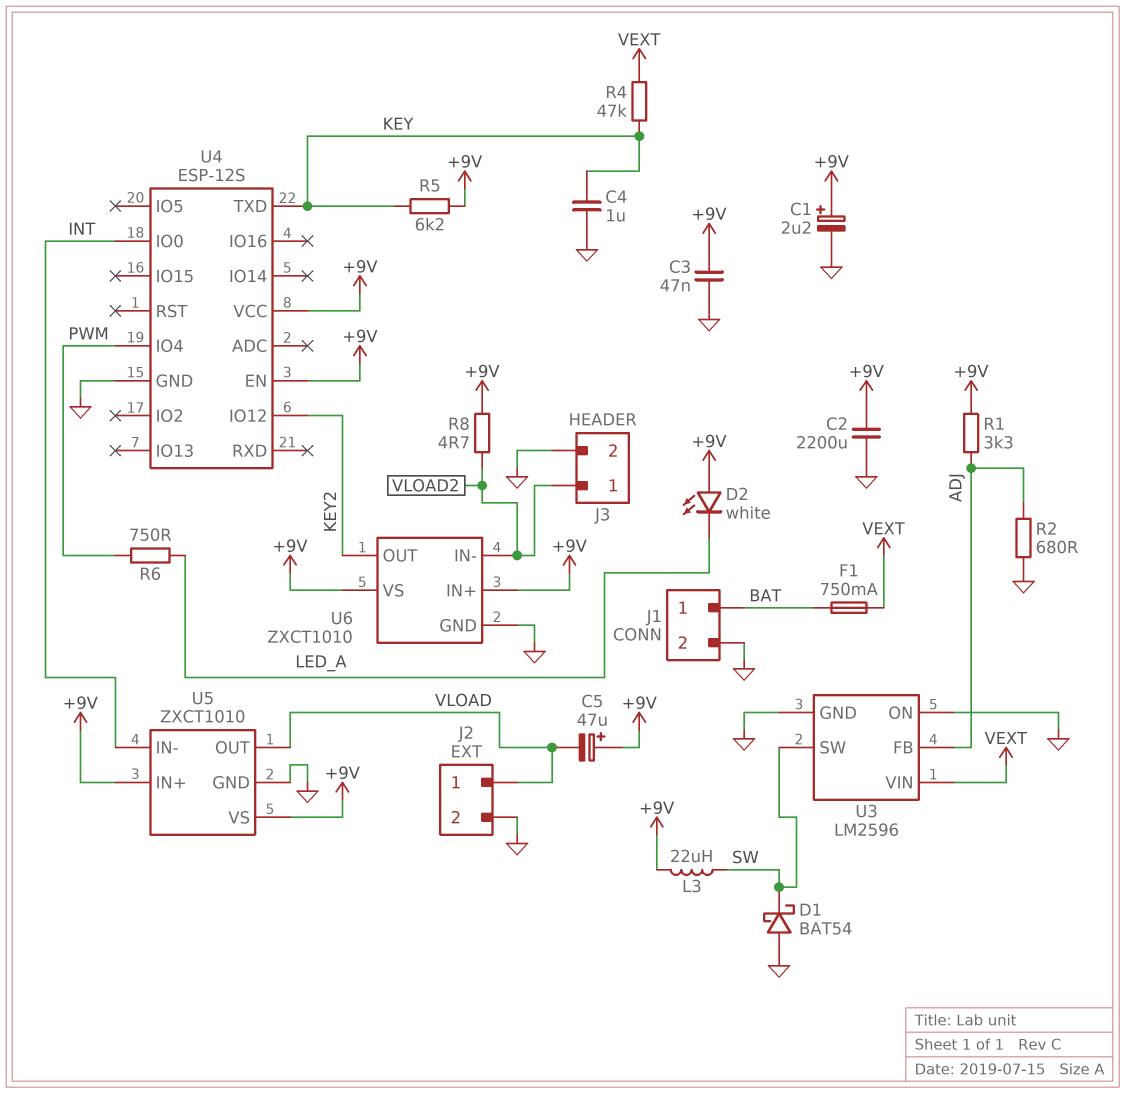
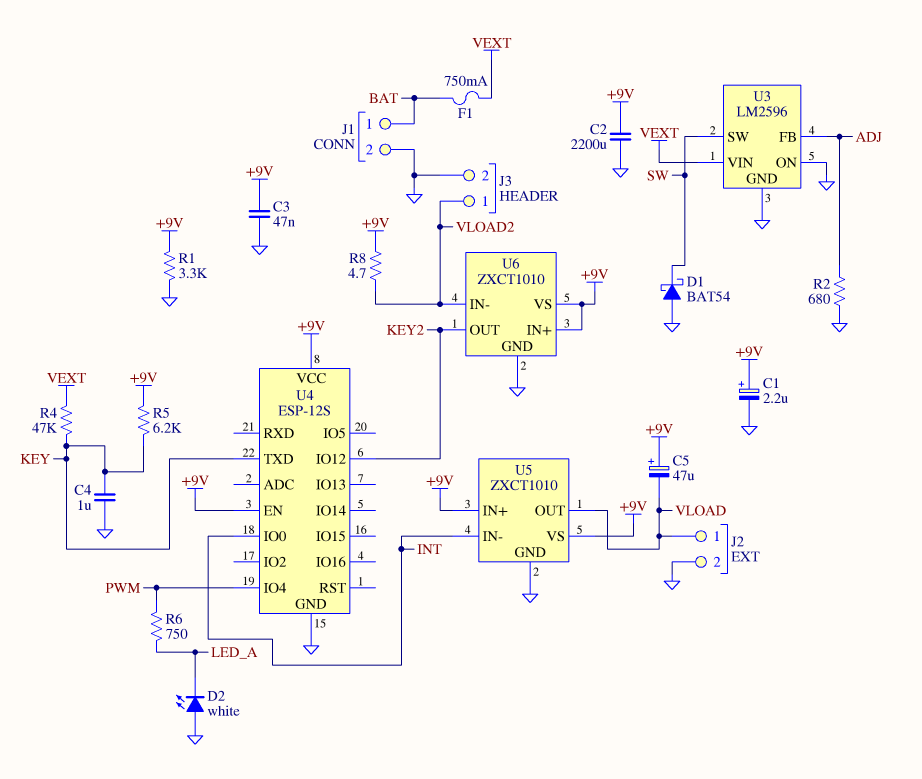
D2: LED white (A +9V, K LED_A) -> LED white (A GND, K LED_A)
L3: 22uH (+9V, SW) -> none
R1: 3.3k (+9V, ADJ) -> 3.3k (+9V, GND)

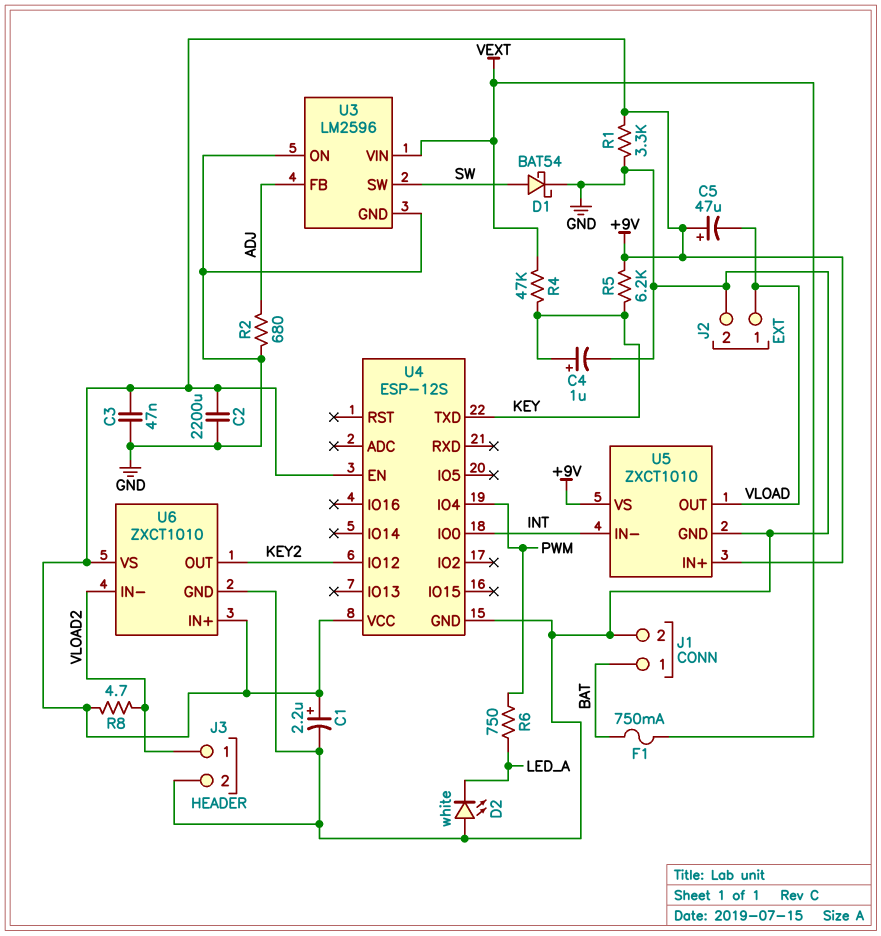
C4: 1uF (GND, KEY) -> 1uF (plus KEY, minus GND)
D1: schottky BAT54 (A GND, K SW) -> schottky BAT54 (A SW, K GND)

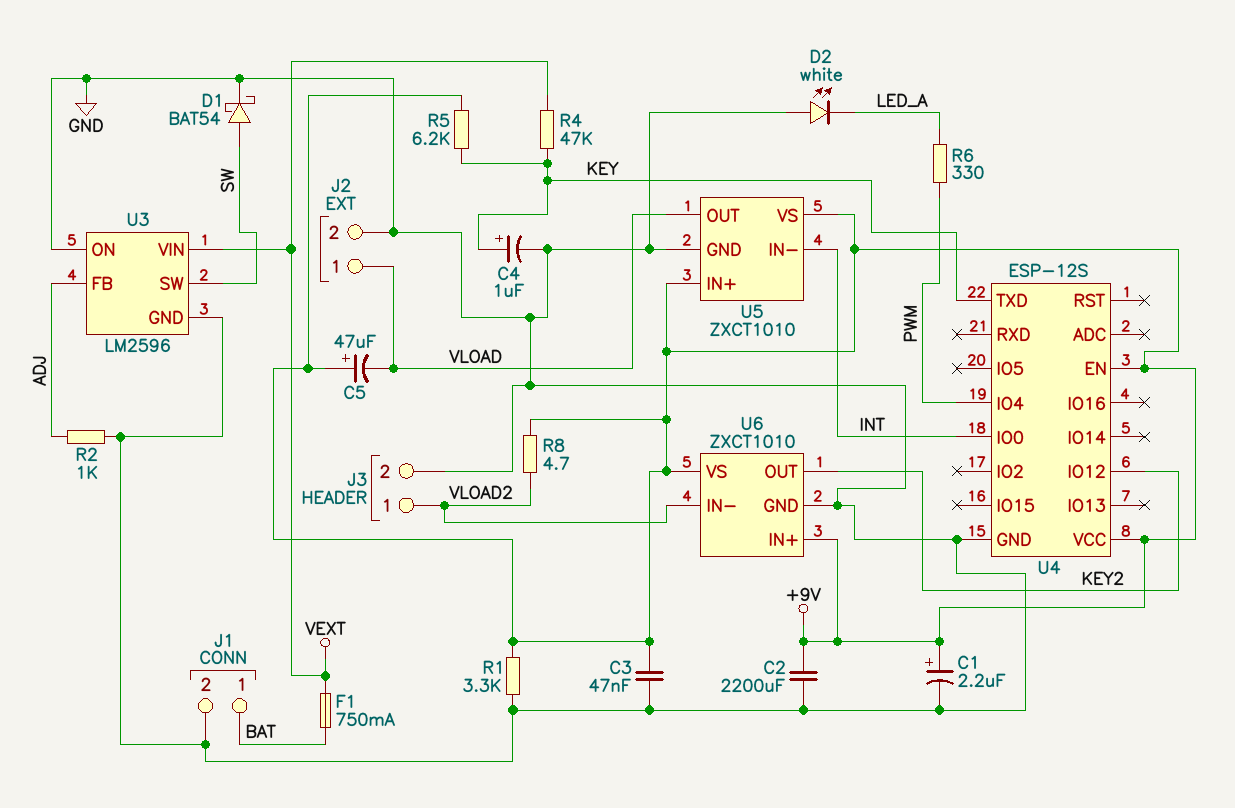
R2: 680 (ADJ, GND) -> 1k (ADJ, GND)
R6: 750 (LED_A, PWM) -> 330 (LED_A, PWM)

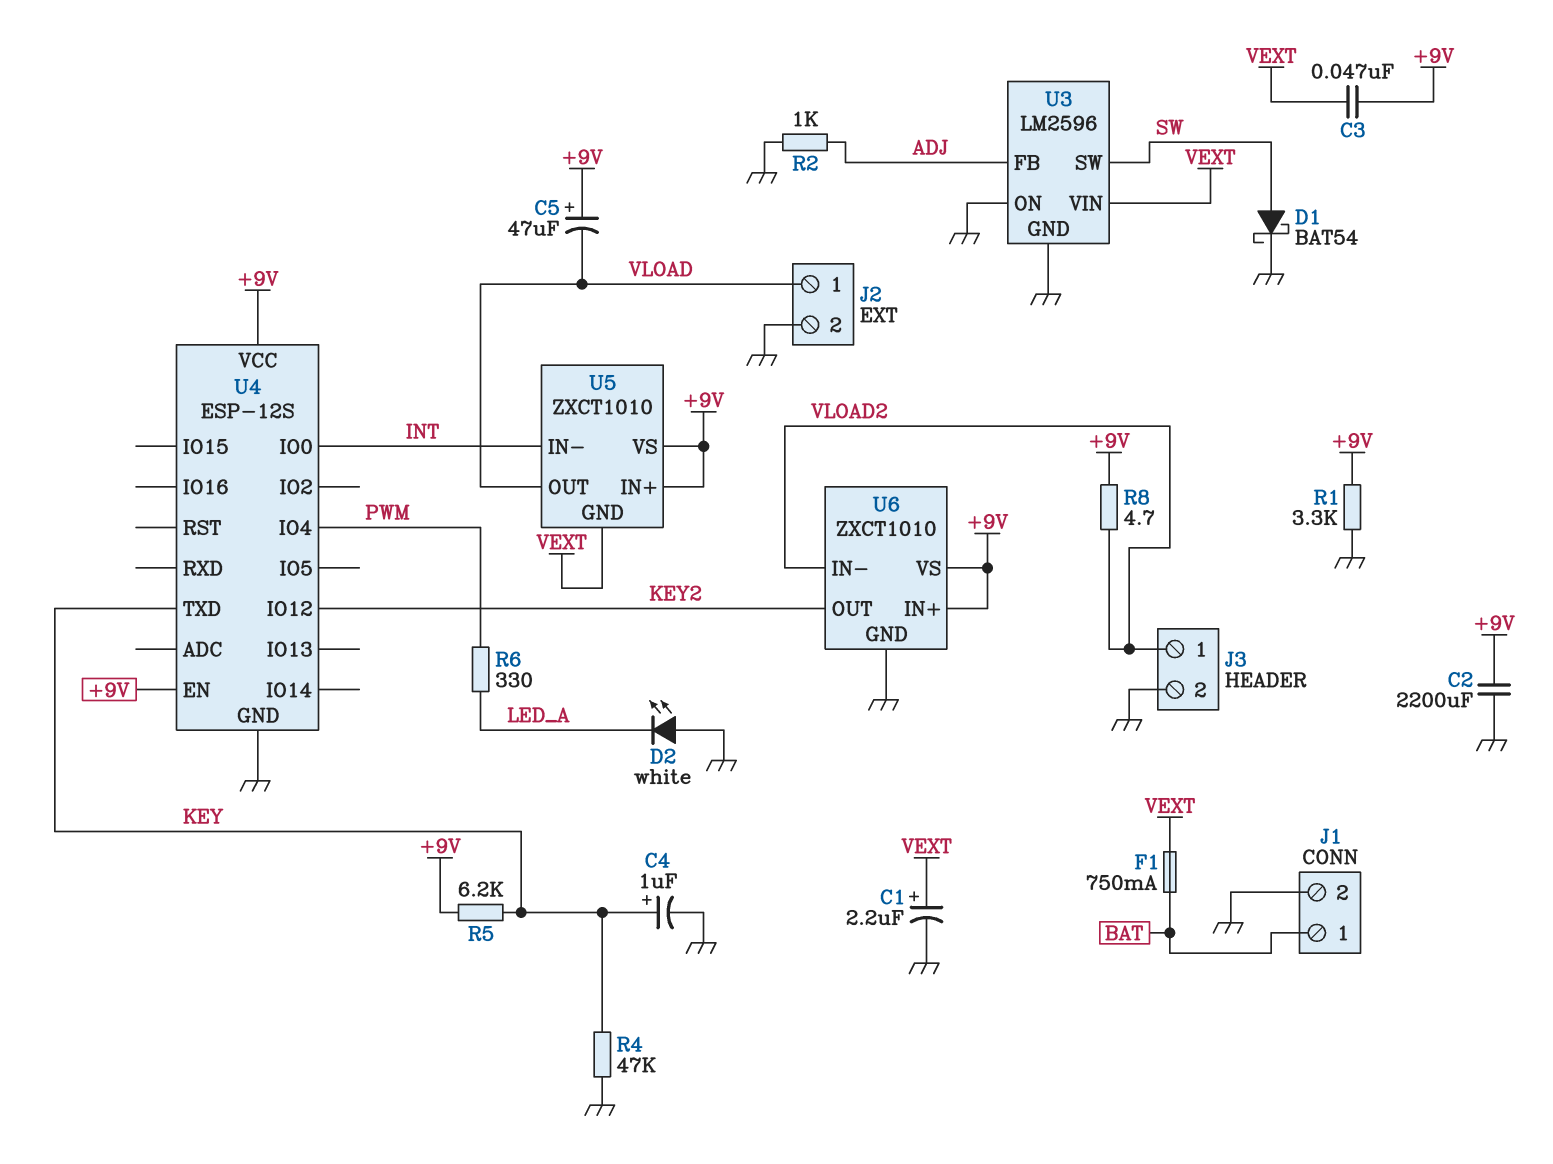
C1: 2.2uF (plus +9V, minus GND) -> 2.2uF (plus VEXT, minus GND)
C3: 47nF (+9V, GND) -> 47nF (+9V, VEXT)
R4: 47k (KEY, VEXT) -> 47k (GND, KEY)
U5 pin GND: GND -> VEXT

